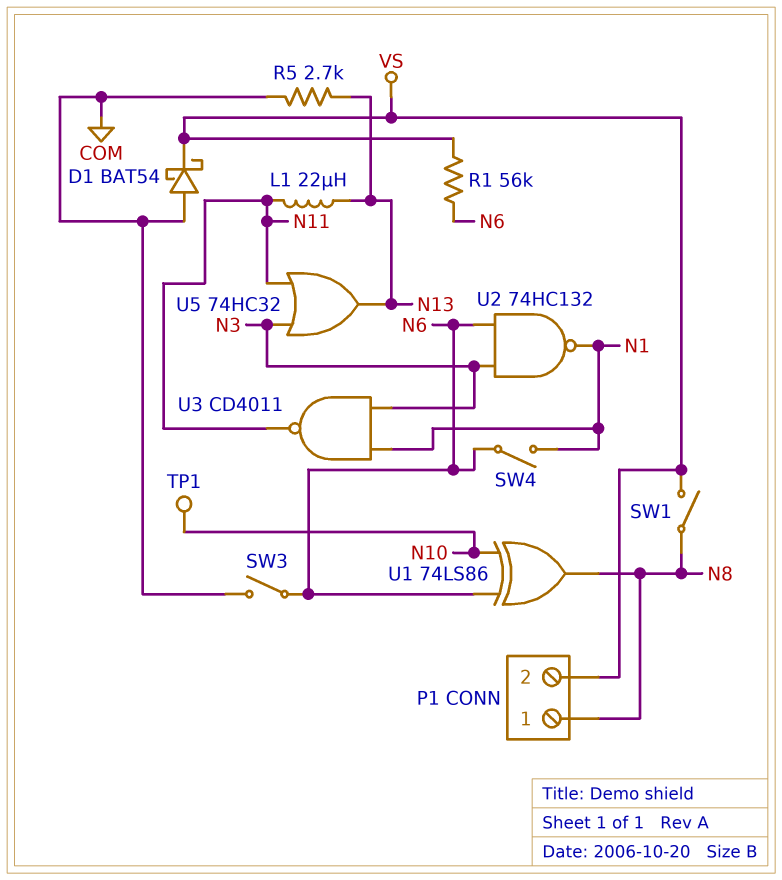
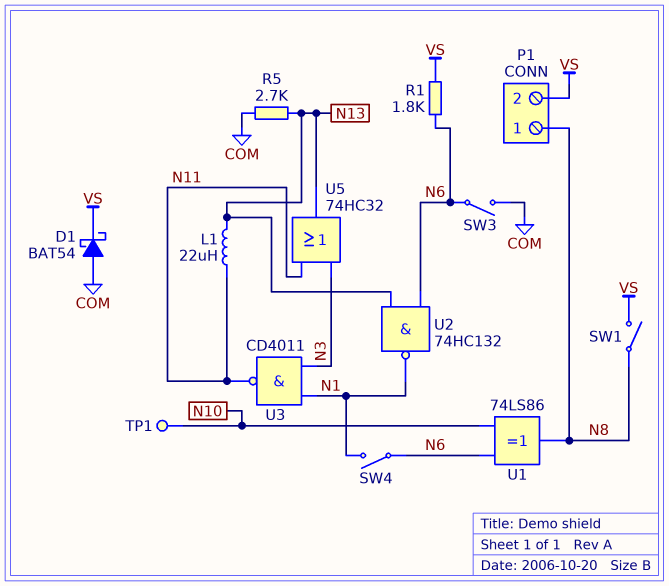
R1: 56k (N6, VS) -> 1.8k (N6, VS)
U2: NAND 74HC132 (in N3, in N6, out N1) -> NAND 74HC132 (in N6, in N13, out N1)

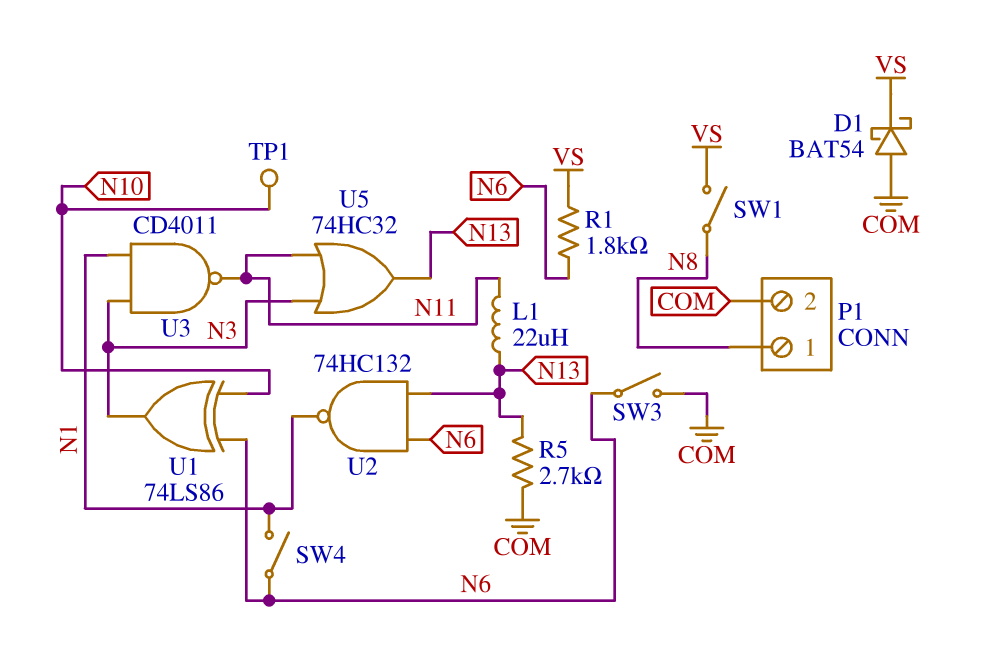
P1 pin 2: VS -> COM
U1: XOR 74LS86 (in N6, in N10, out N8) -> XOR 74LS86 (in N6, in N10, out N3)

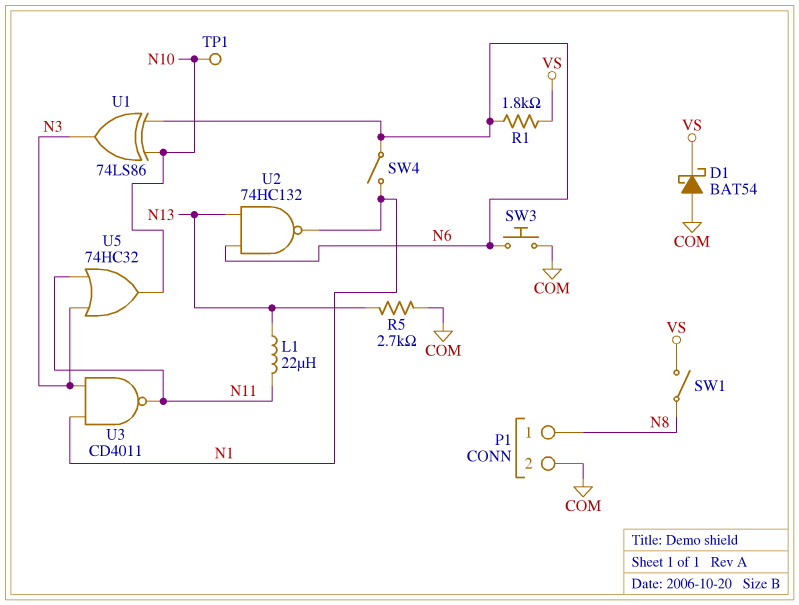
SW3: switch (COM, N6) -> button (COM, N6)
U5: OR 74HC32 (in N3, in N11, out N13) -> OR 74HC32 (in N3, in N11, out N10)

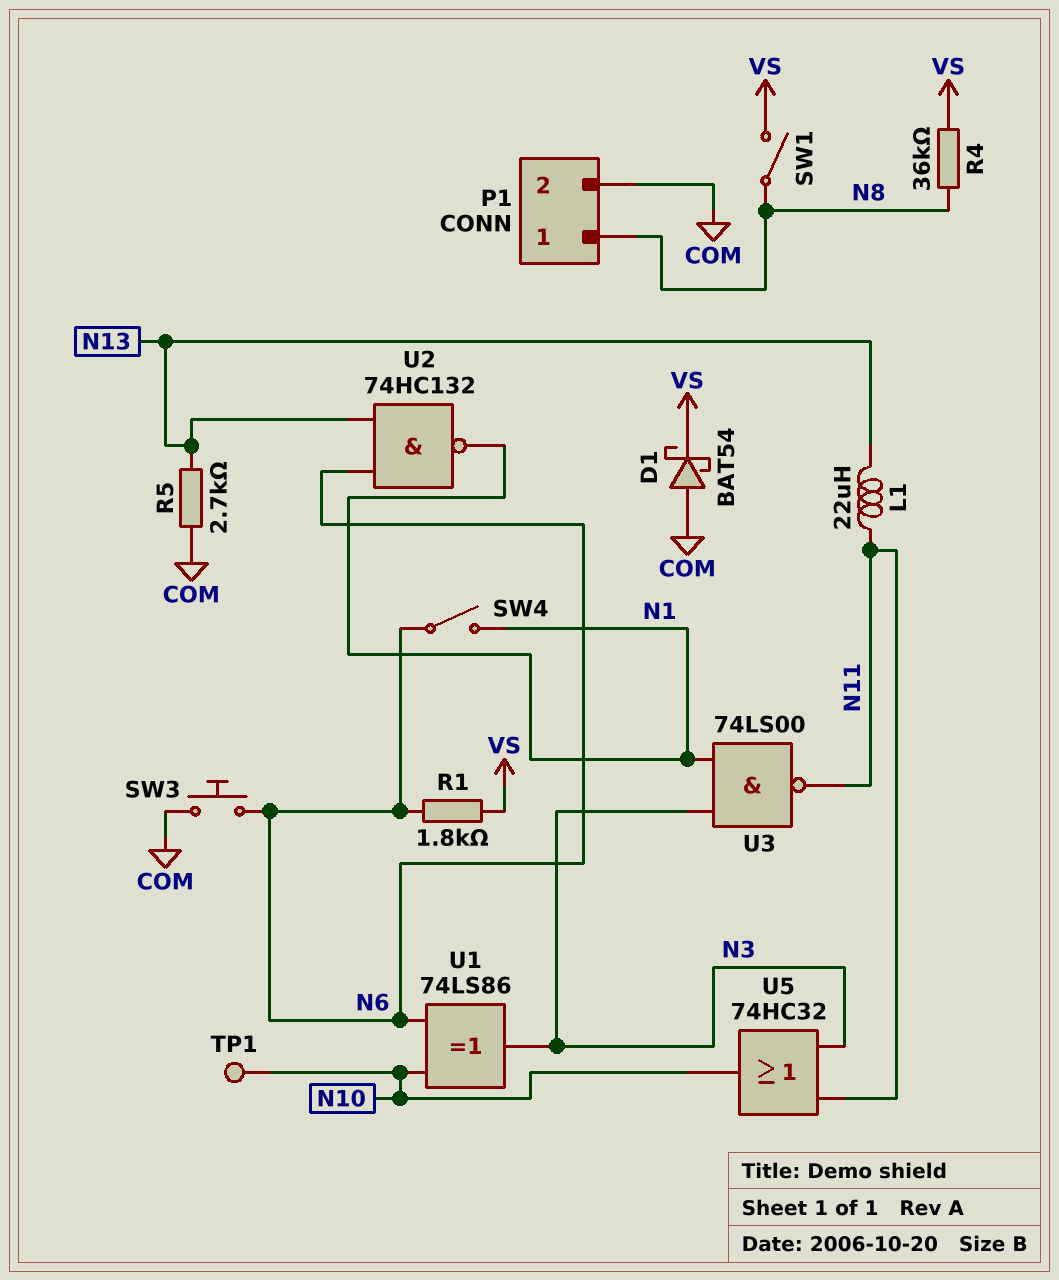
R4: none -> 36k (N8, VS)
U3: NAND CD4011 (in N1, in N3, out N11) -> NAND 74LS00 (in N1, in N3, out N11)

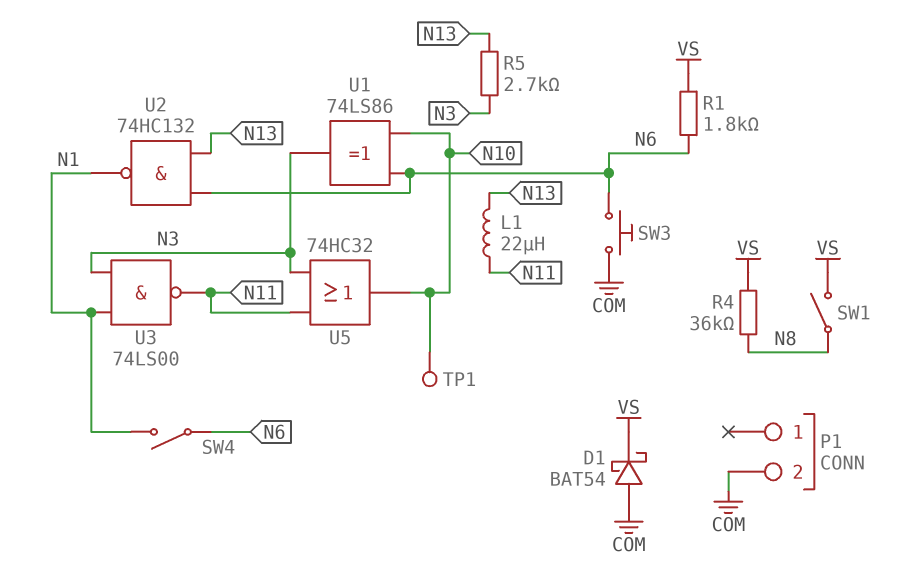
P1 pin 1: N8 -> none
R5: 2.7k (COM, N13) -> 2.7k (N3, N13)

